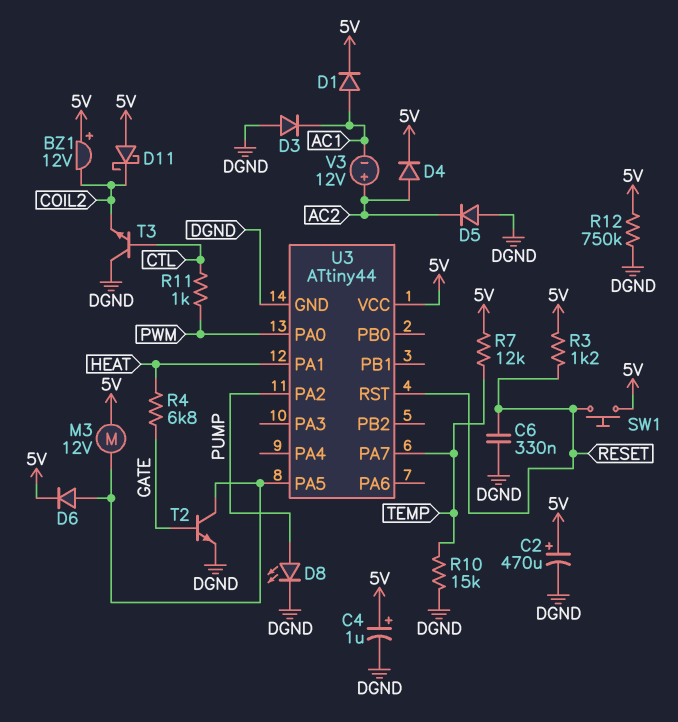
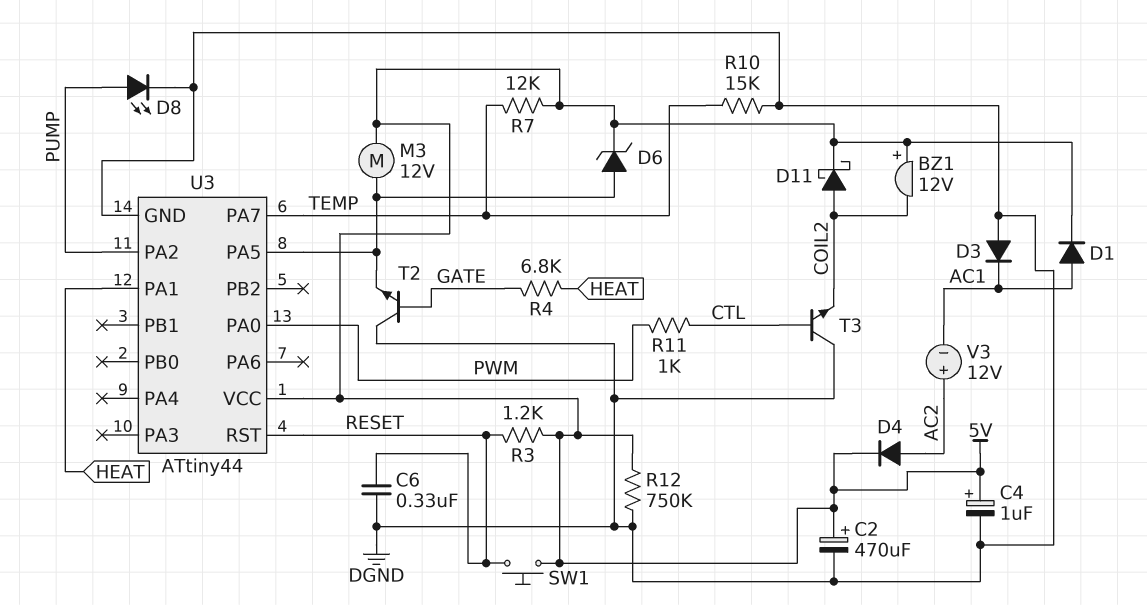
D5: diode (A DGND, K AC2) -> none
D6: diode (A U3/PA5, K 5V) -> zener (A U3/PA5, K 5V)
D11: schottky (A 5V, K COIL2) -> schottky (A COIL2, K 5V)
T2: NPN (B GATE, C U3/PA5, E DGND) -> NPN (B GATE, C DGND, E U3/PA5)

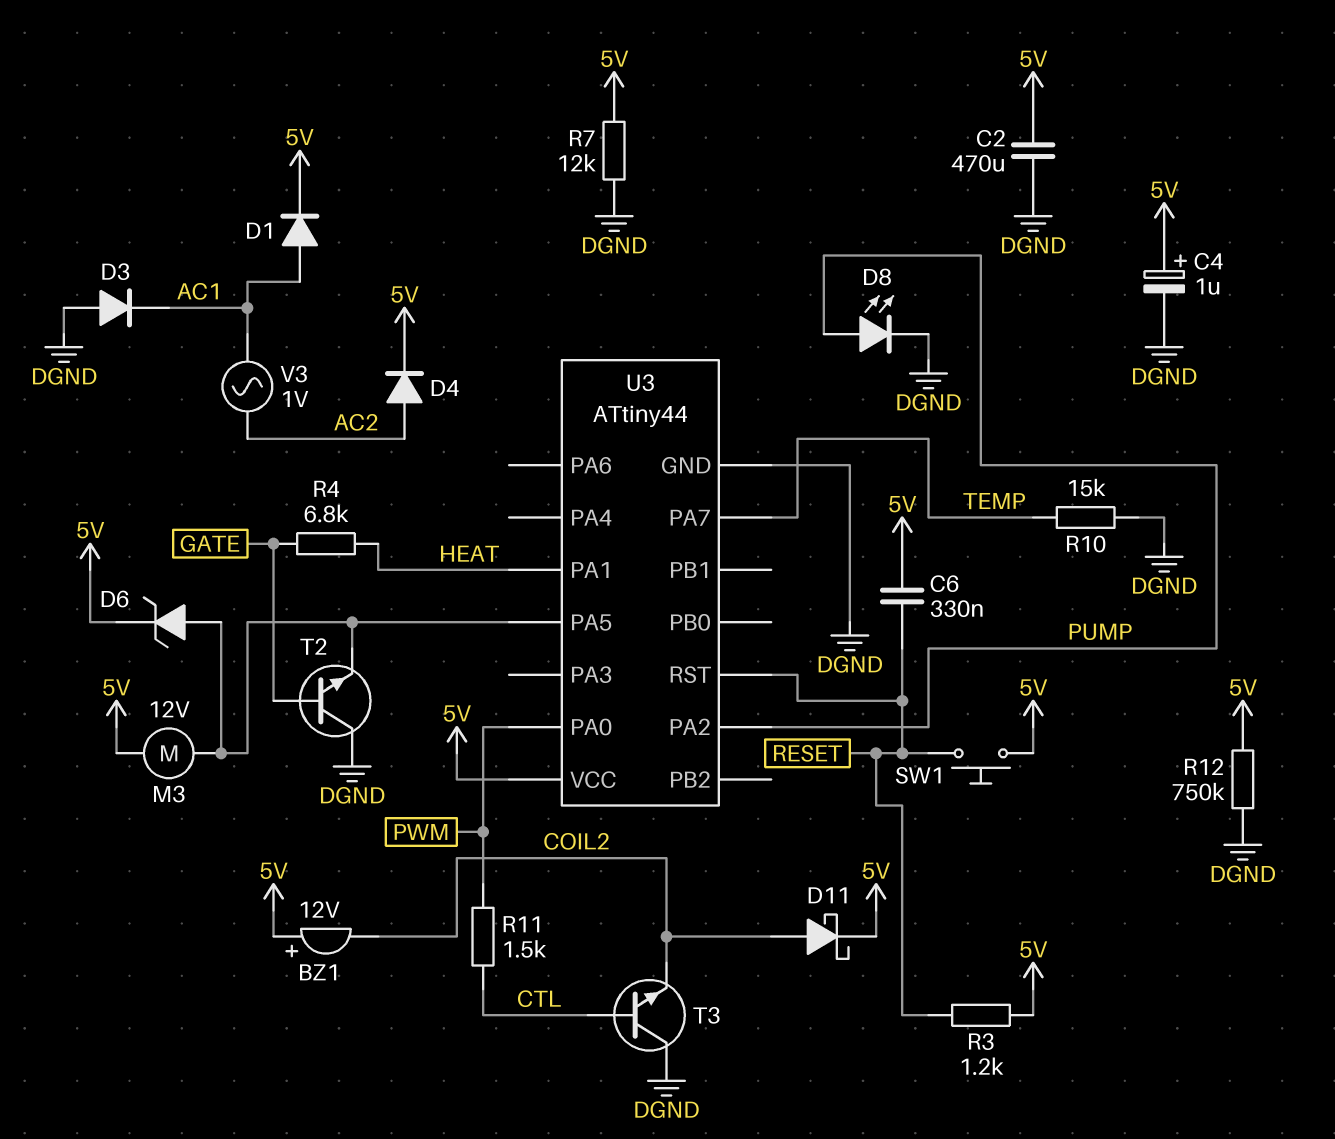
C2: 470uF (plus 5V, minus DGND) -> 470uF (5V, DGND)
C6: 330nF (DGND, RESET) -> 330nF (5V, RESET)
R7: 12k (5V, TEMP) -> 12k (5V, DGND)
R11: 1k (CTL, PWM) -> 1.5k (CTL, PWM)
V3: 12V (plus AC2, minus AC1) -> AC 1V (AC1, AC2)

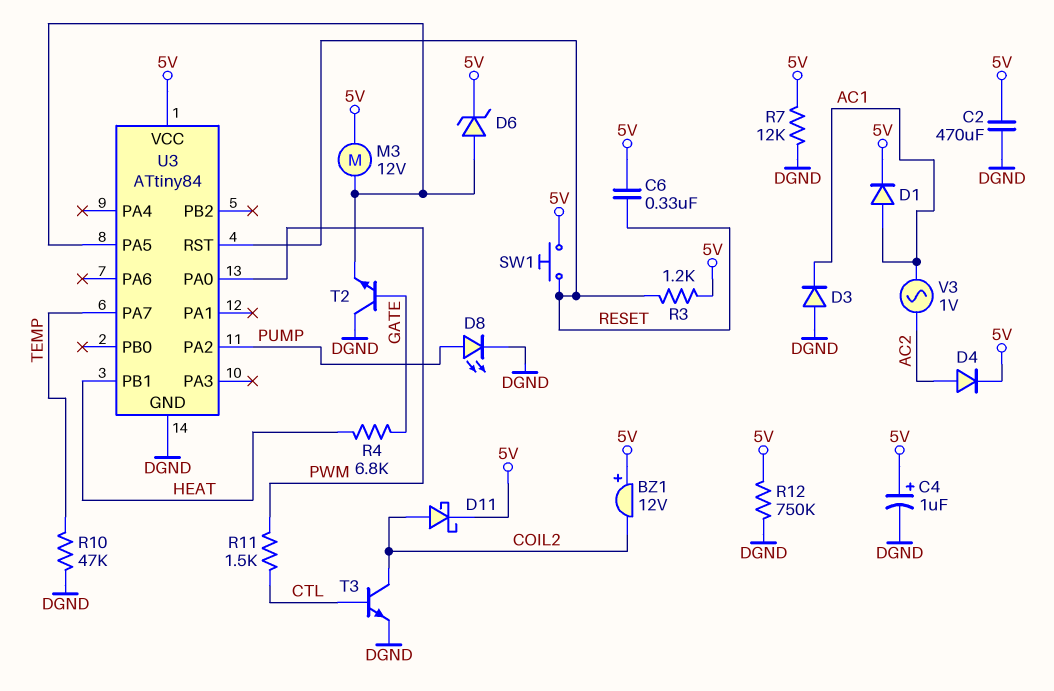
R10: 15k (DGND, TEMP) -> 47k (DGND, TEMP)
T3: NPN (B CTL, C DGND, E COIL2) -> NPN (B CTL, C COIL2, E DGND)
U3: ATtiny44 -> ATtiny84
U3 pin PA1: HEAT -> none
U3 pin PB1: none -> HEAT

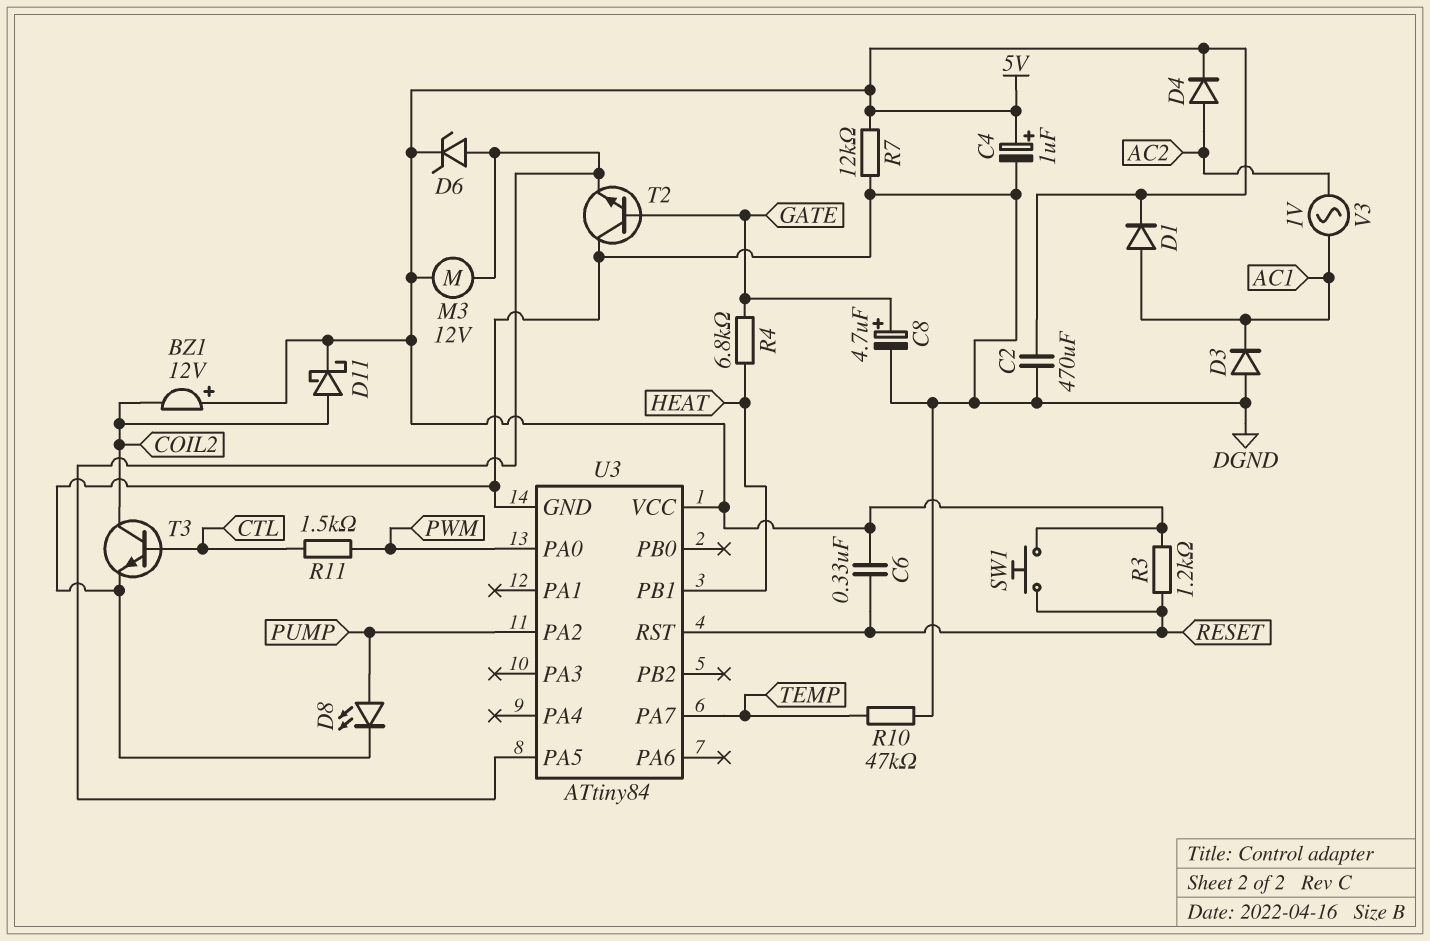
C8: none -> 4.7uF (plus GATE, minus DGND)
R12: 750k (5V, DGND) -> none

